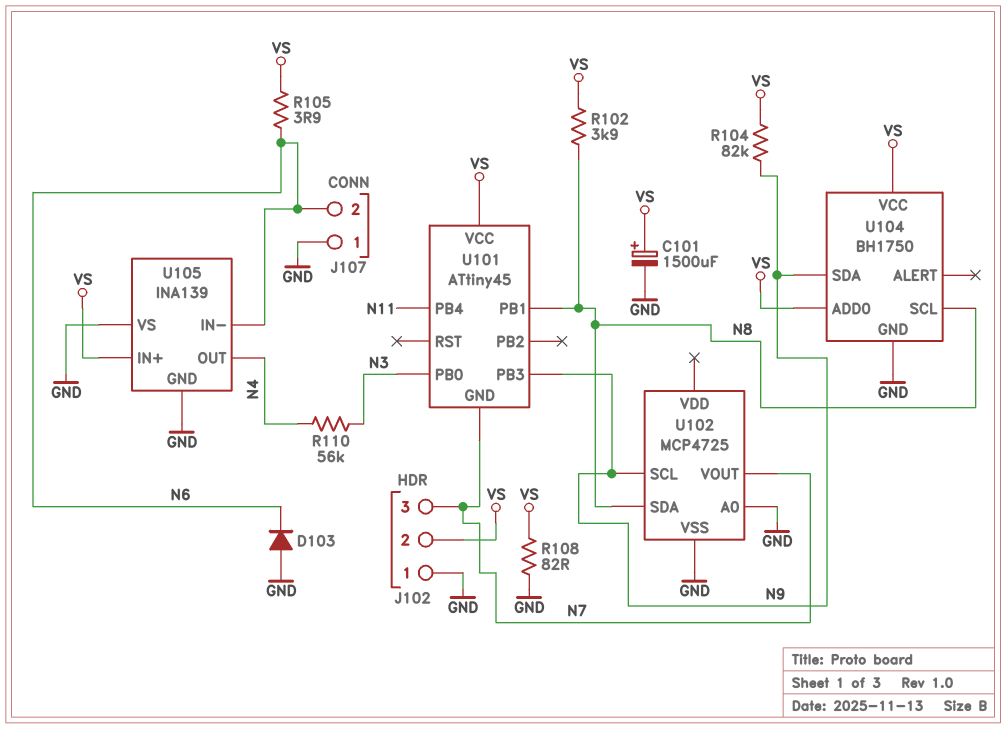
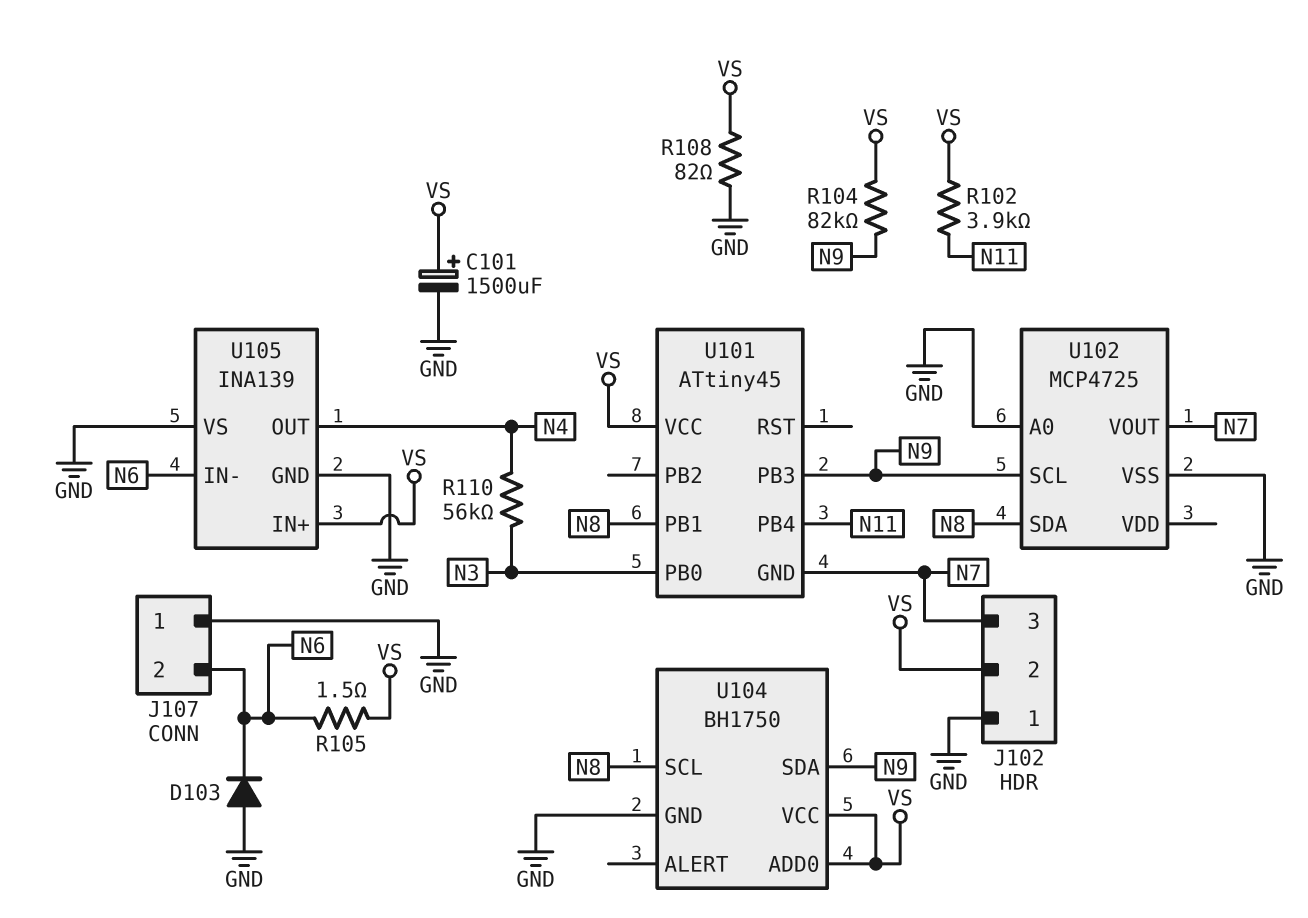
R102: 3.9k (N8, VS) -> 3.9k (N11, VS)
R105: 3.9 (N6, VS) -> 1.5 (N6, VS)

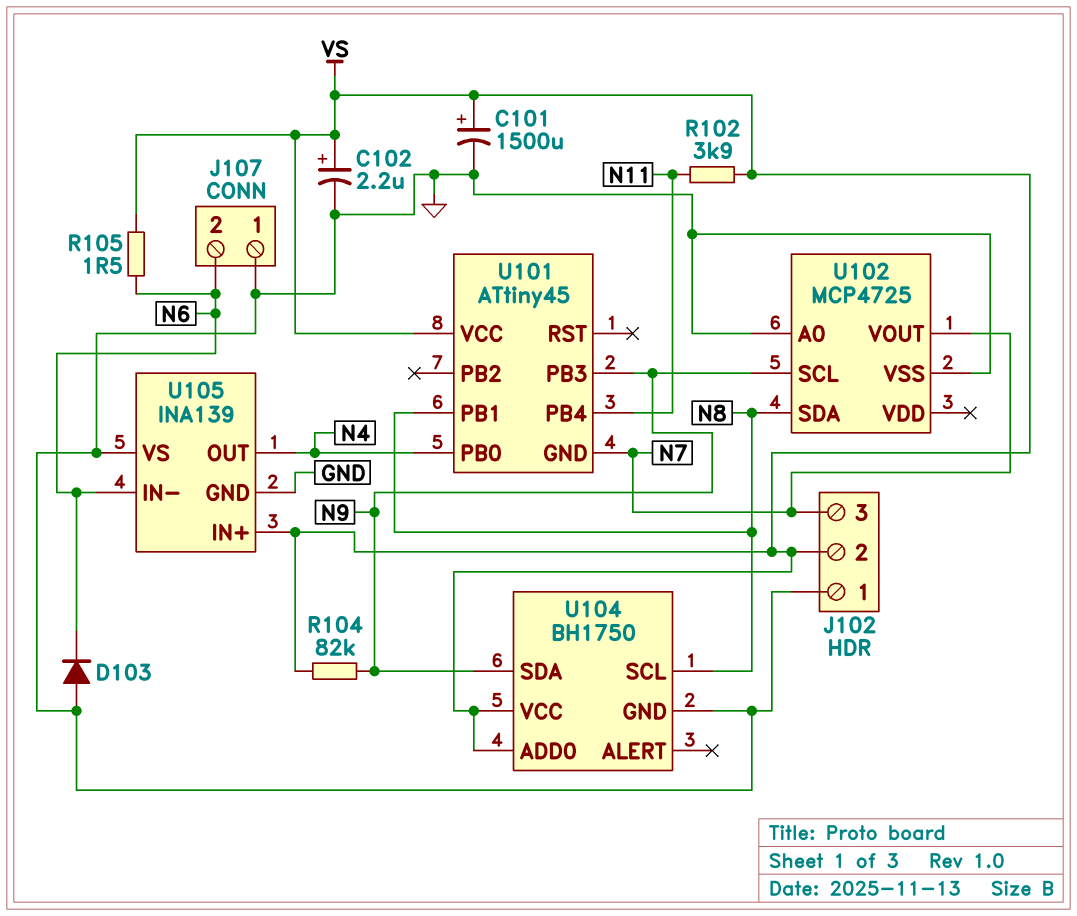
C102: none -> 2.2uF (plus VS, minus GND)
R108: 82 (GND, VS) -> none
R110: 56k (N3, N4) -> none
U101 pin PB0: N3 -> N4

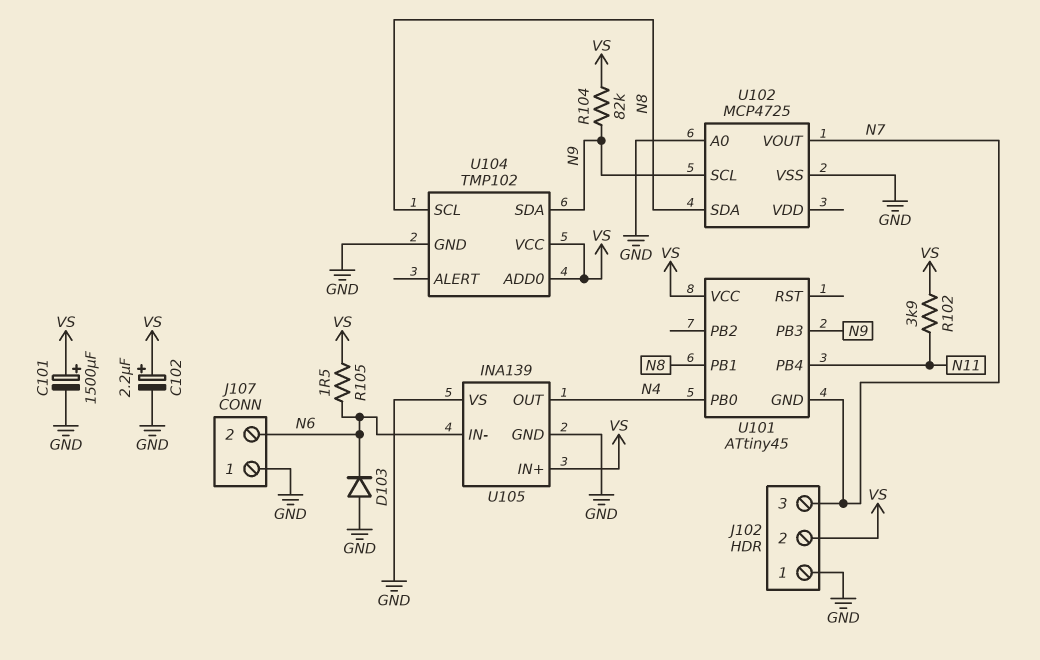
U104: BH1750 -> TMP102

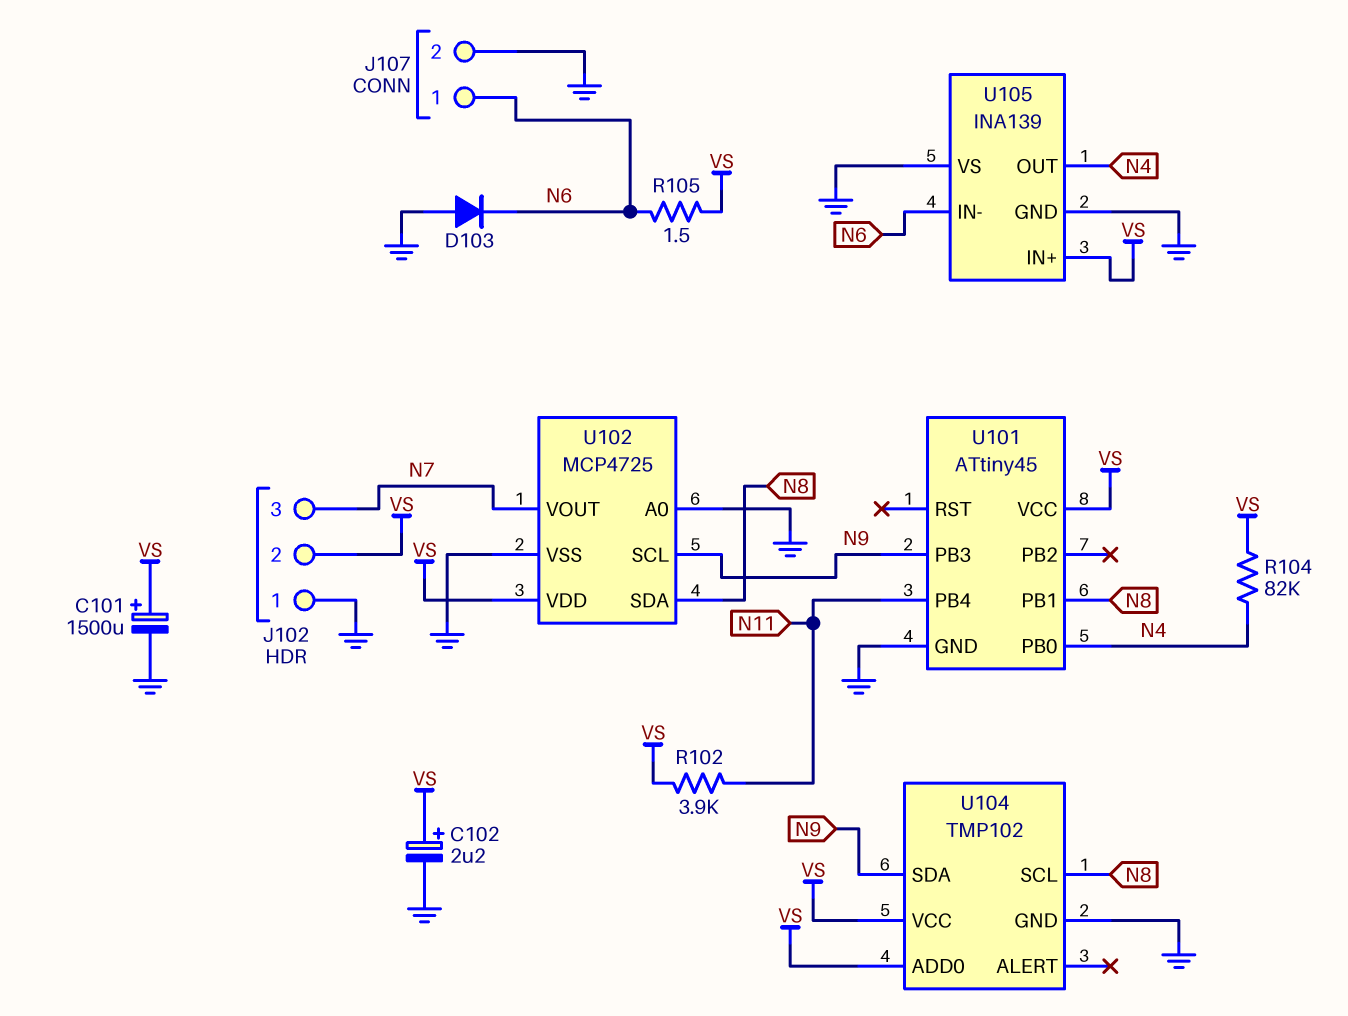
J107 pin 1: GND -> N6
J107 pin 2: N6 -> GND
R104: 82k (N9, VS) -> 82k (N4, VS)
U101 pin GND: N7 -> GND
U102 pin VDD: none -> VS

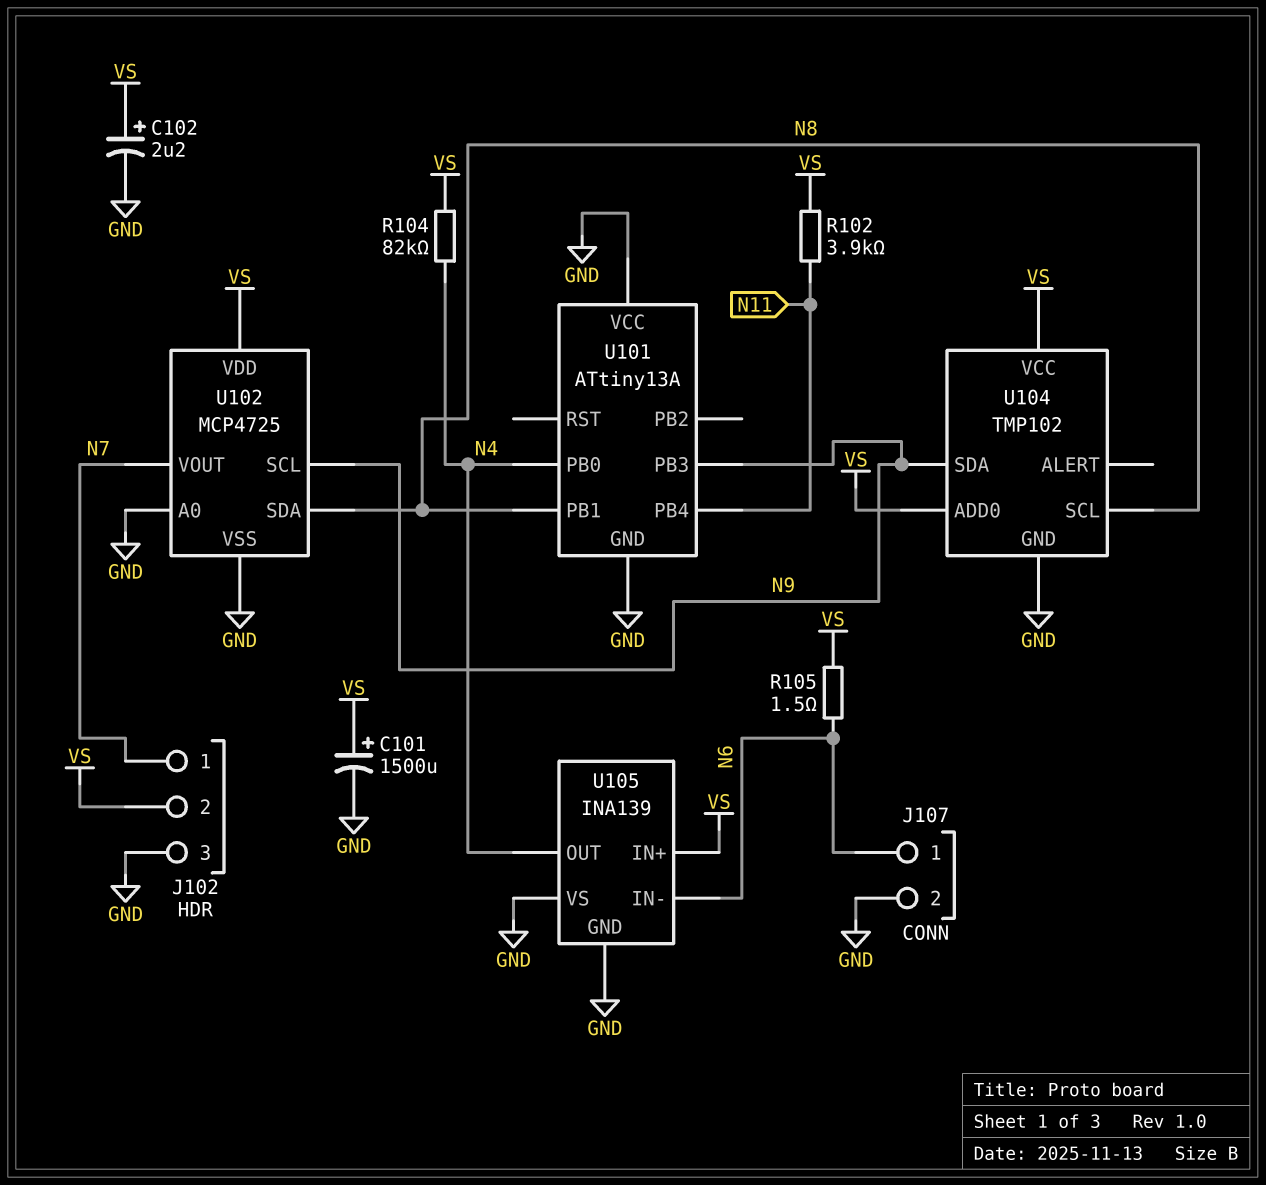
D103: diode (A GND, K N6) -> none
J102 pin 1: GND -> N7
J102 pin 3: N7 -> GND
U101: ATtiny45 -> ATtiny13A
U101 pin VCC: VS -> GND

